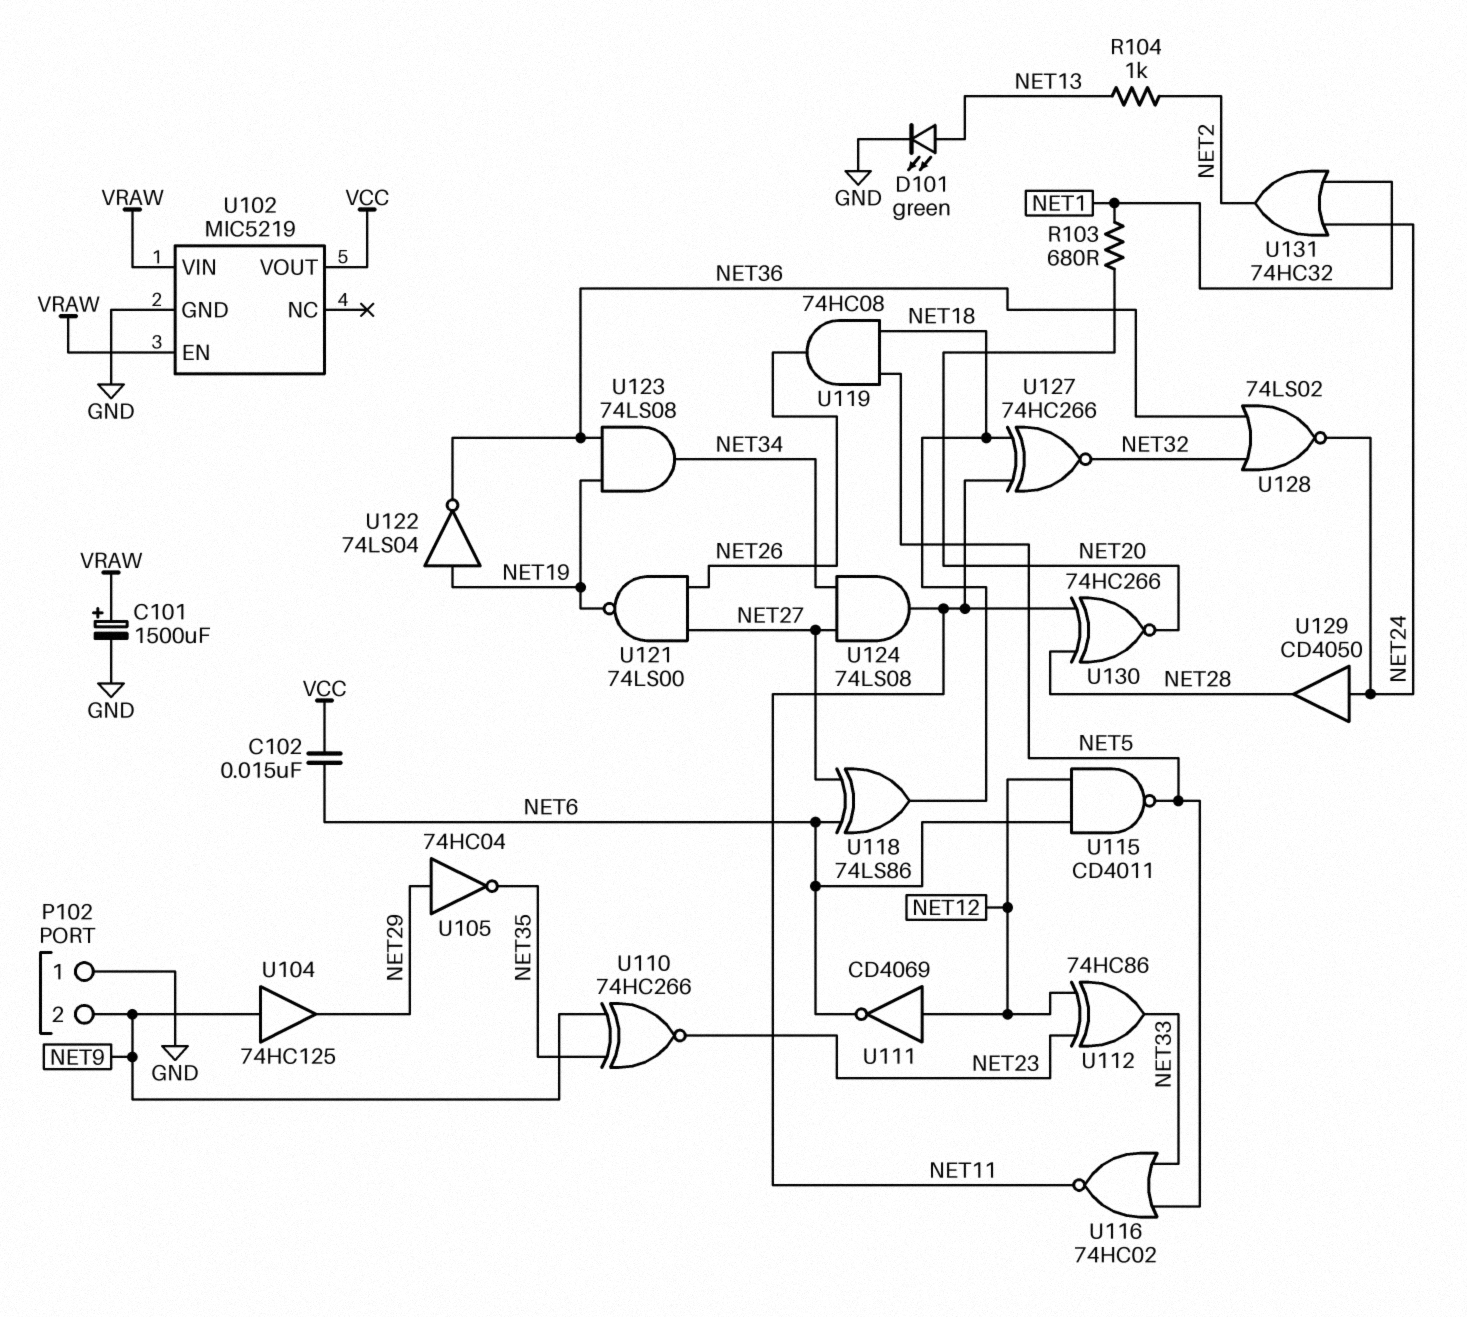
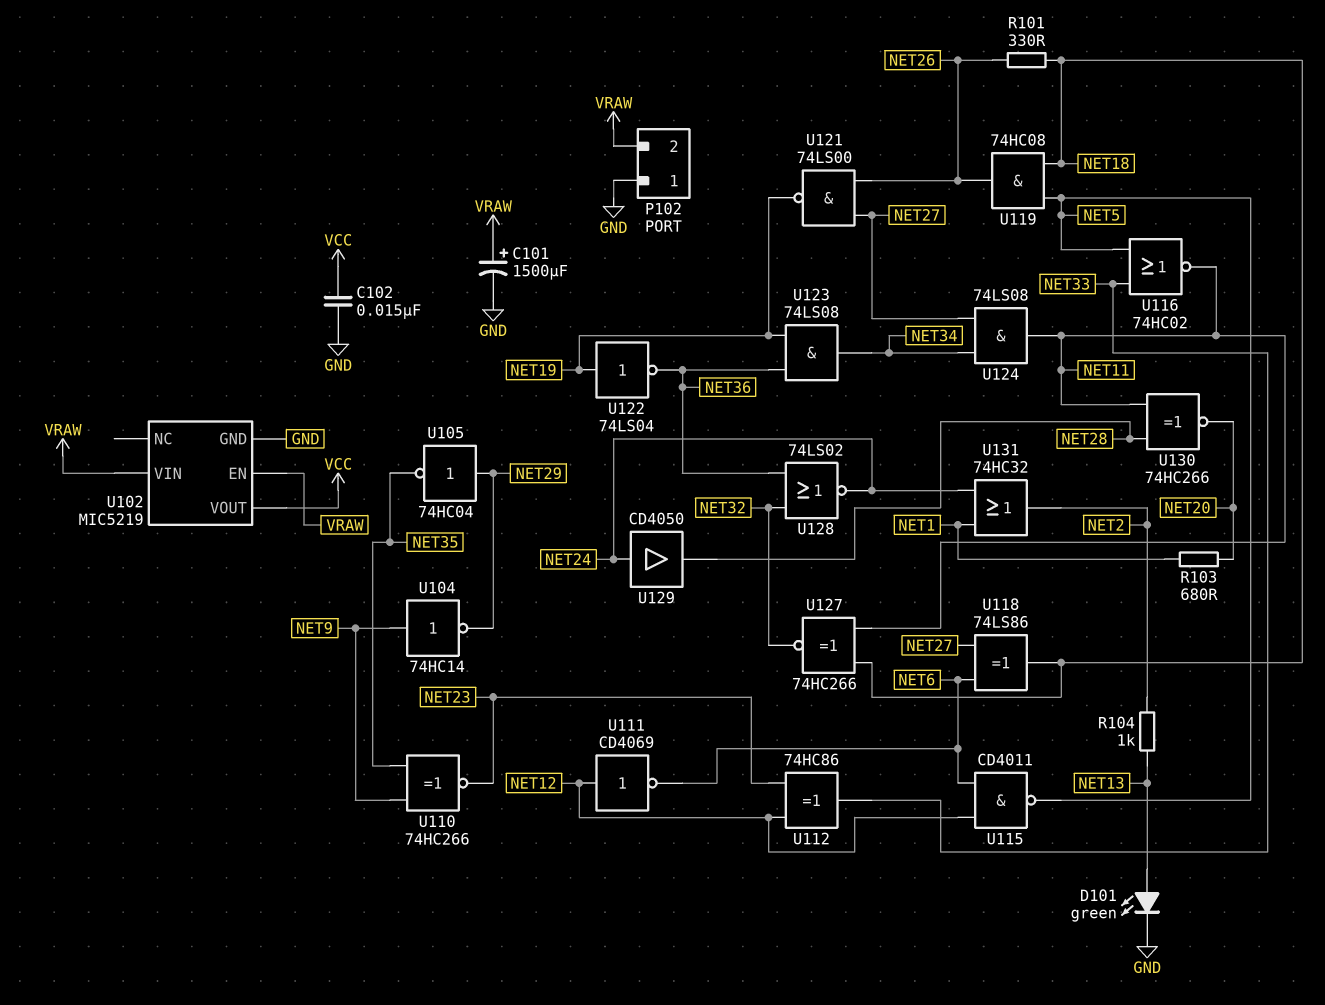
C102: 15nF (NET6, VCC) -> 15nF (GND, VCC)
P102 pin 2: NET9 -> VRAW
R101: none -> 330 (NET18, NET26)
U104: buffer 74HC125 (in NET9, out NET29) -> NOT 74HC14 (in NET9, out NET29)

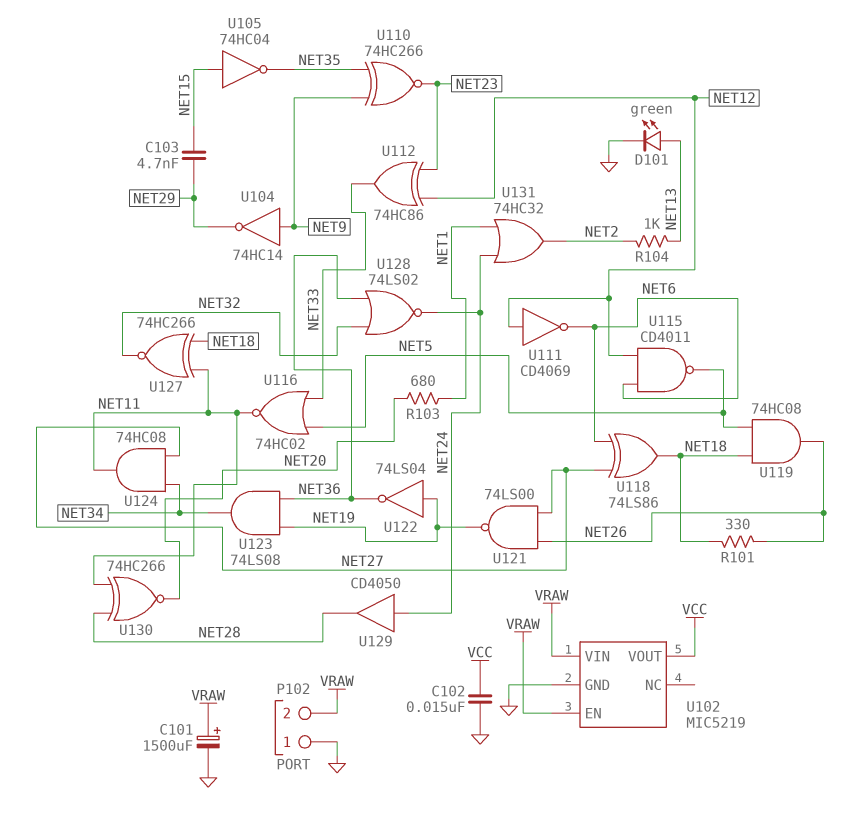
C103: none -> 4.7nF (NET15, NET29)
U105: NOT 74HC04 (in NET29, out NET35) -> NOT 74HC04 (in NET15, out NET35)
U124: AND 74LS08 (in NET27, in NET34, out NET11) -> AND 74HC08 (in NET27, in NET34, out NET11)

